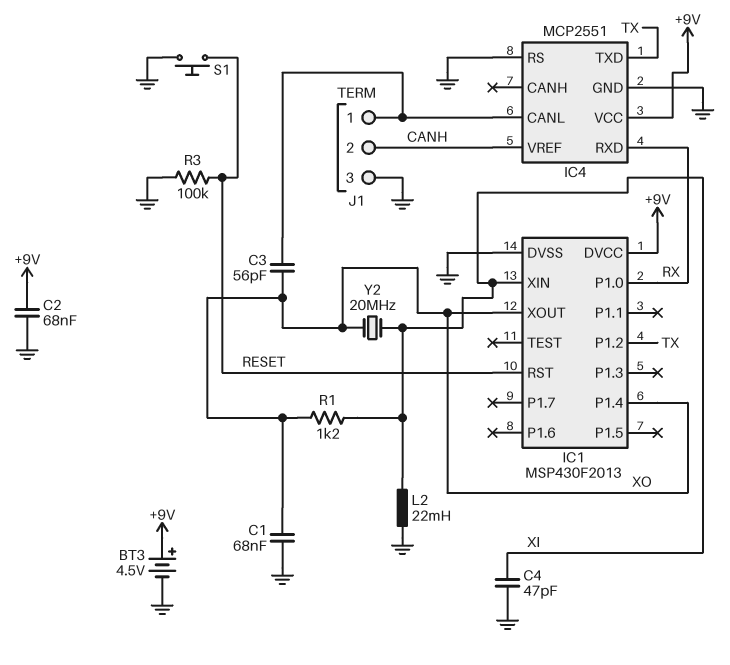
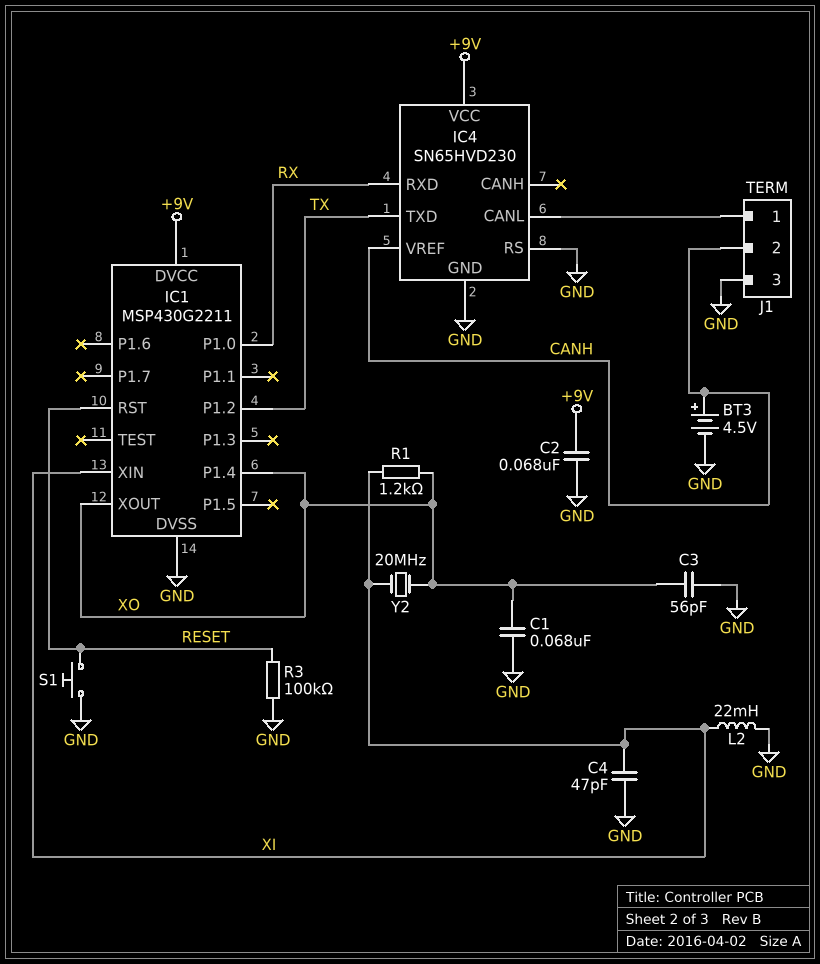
BT3: 4.5V (plus +9V, minus GND) -> 4.5V (plus CANH, minus GND)
C3: 56pF (IC4/CANL, XO) -> 56pF (GND, XO)
IC1: MSP430F2013 -> MSP430G2211
IC4: MCP2551 -> SN65HVD230

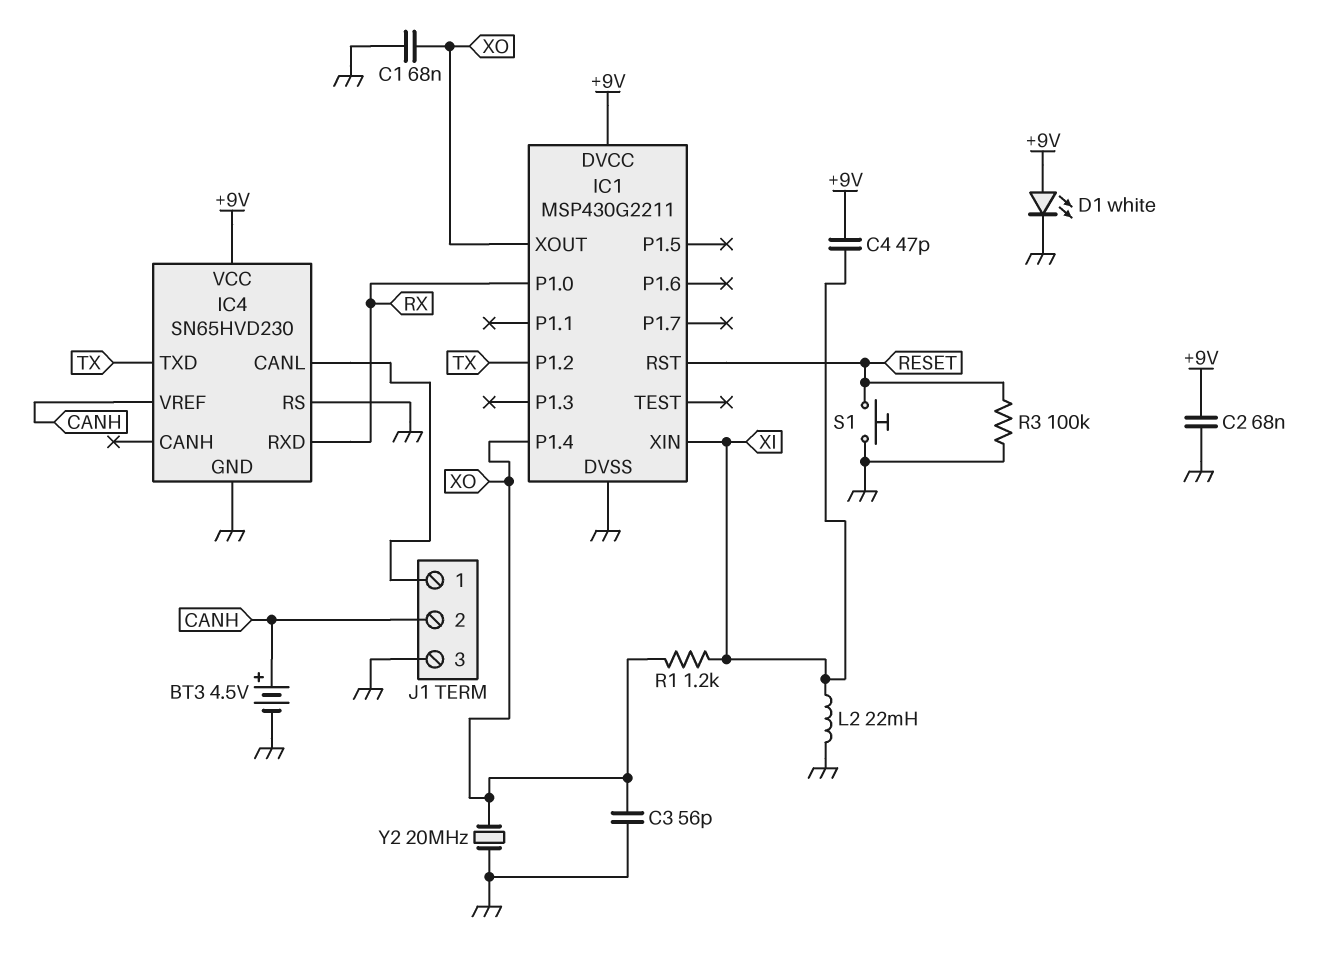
C4: 47pF (GND, XI) -> 47pF (+9V, XI)
D1: none -> LED white (A +9V, K GND)
Y2: 20MHz (XI, XO) -> 20MHz (GND, XO)

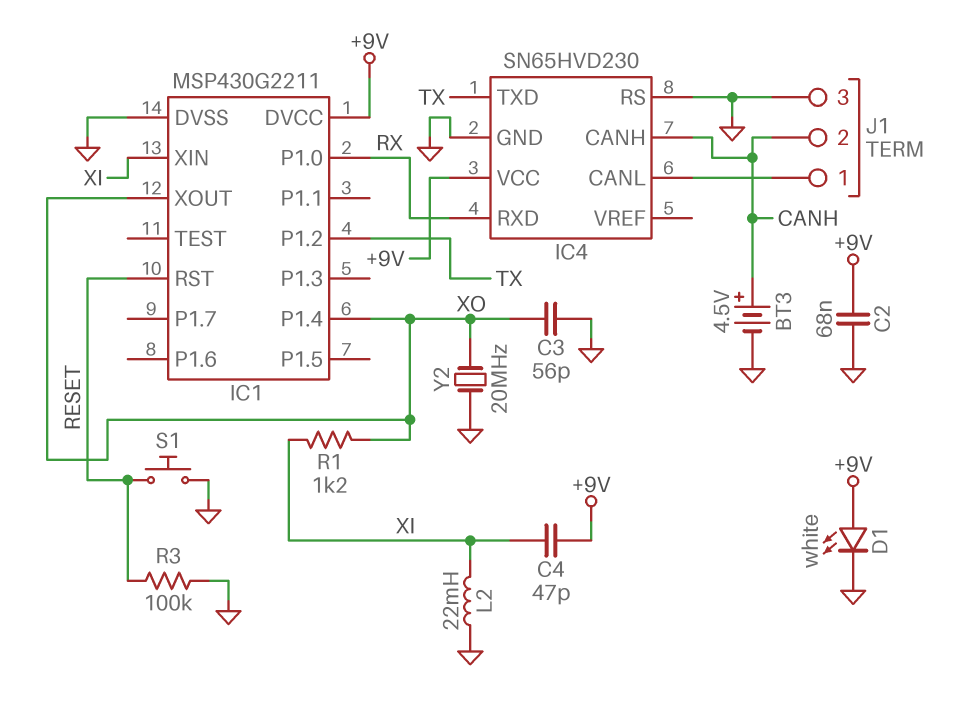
C1: 68nF (GND, XO) -> none
IC4 pin CANH: none -> CANH
IC4 pin VREF: CANH -> none

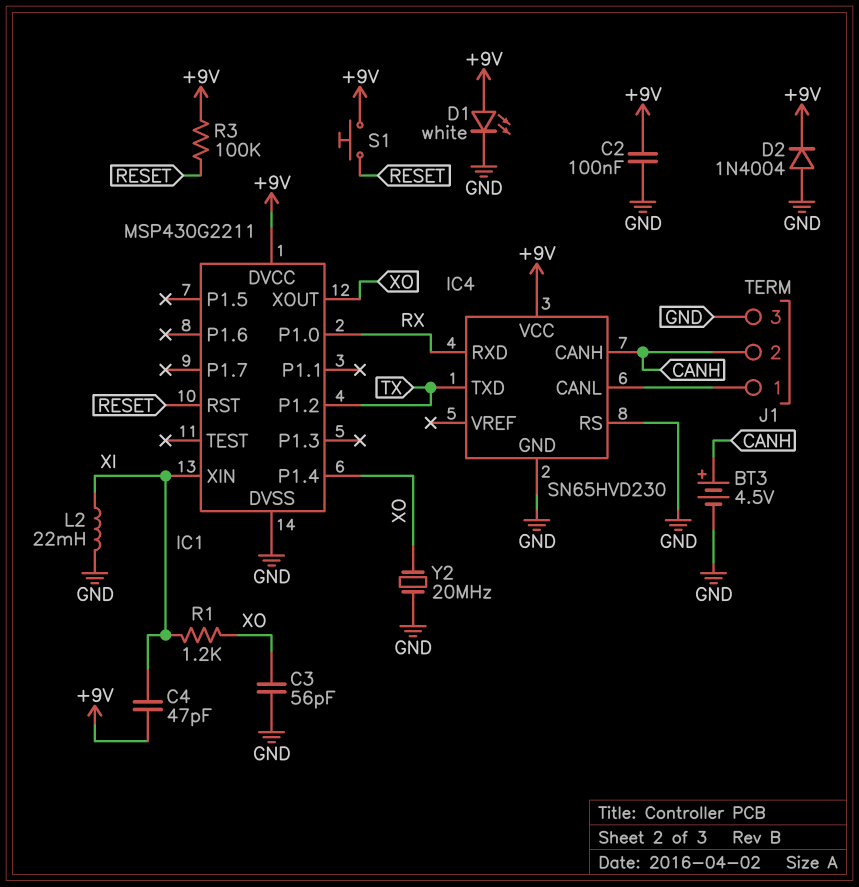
C2: 68nF (+9V, GND) -> 100nF (+9V, GND)
D2: none -> diode 1N4004 (A GND, K +9V)
R3: 100k (GND, RESET) -> 100k (+9V, RESET)
S1: button (GND, RESET) -> button (+9V, RESET)

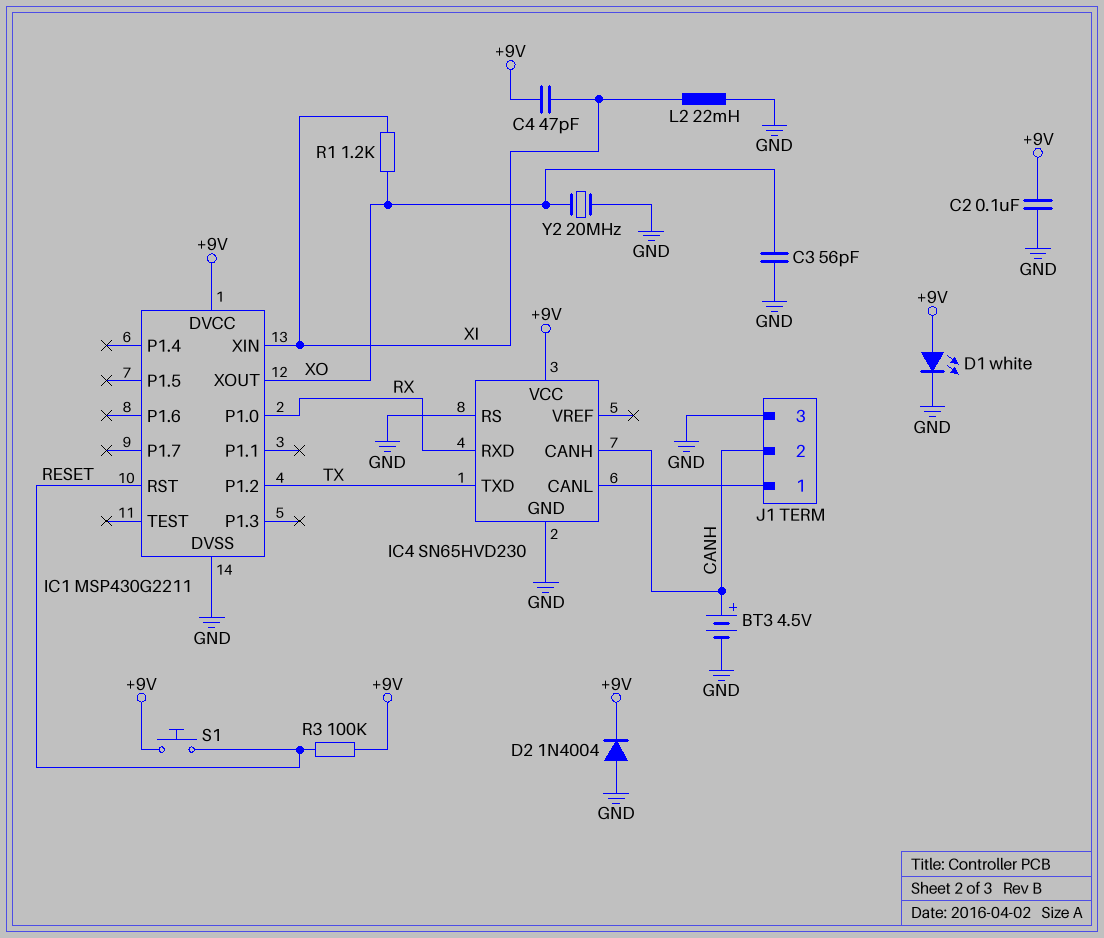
IC1 pin P1.4: XO -> none

